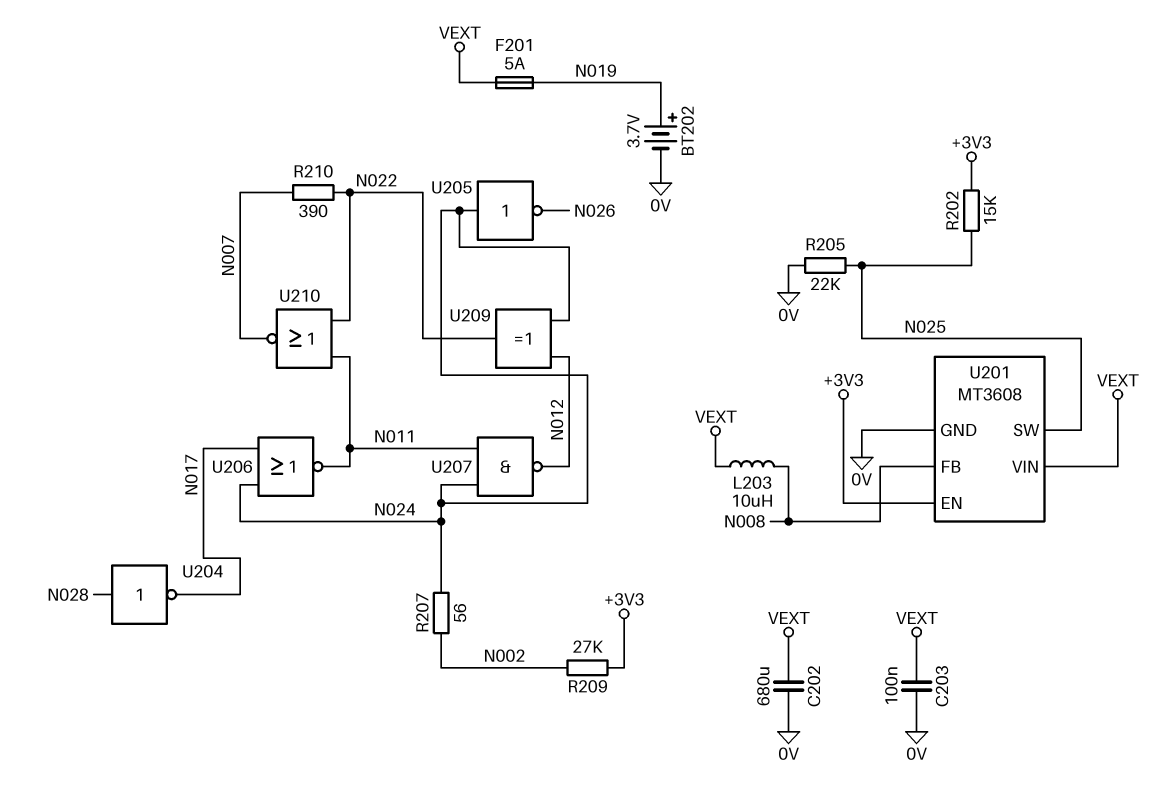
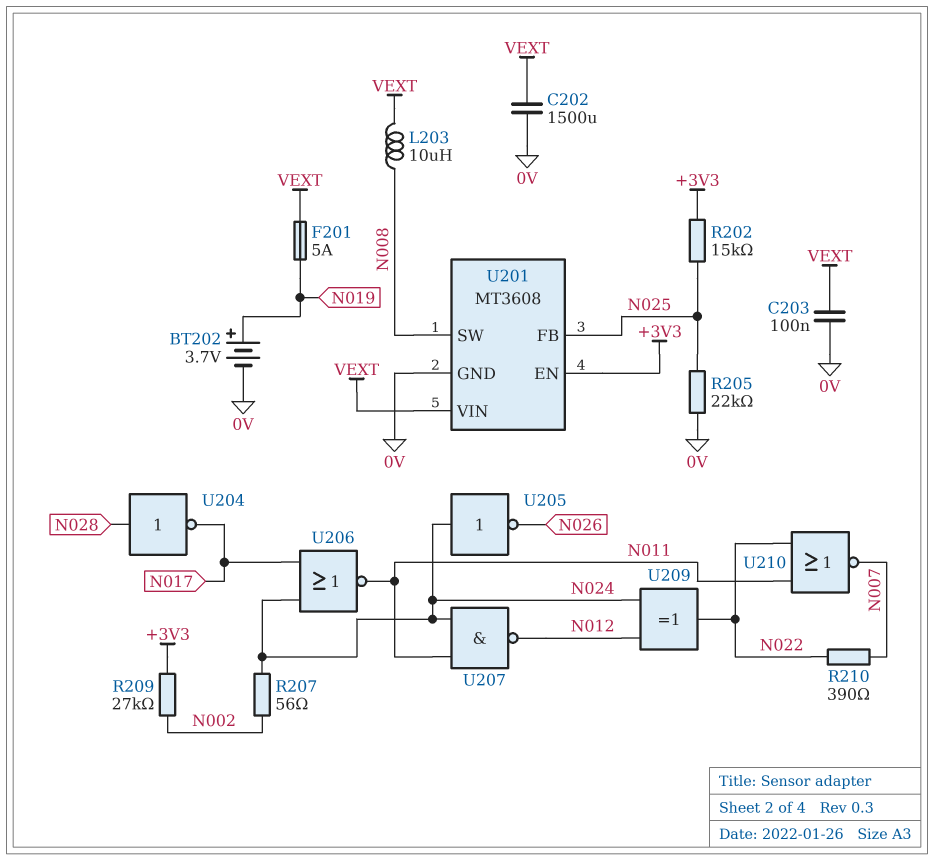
C202: 680uF (0V, VEXT) -> 1500uF (0V, VEXT)
U201 pin FB: N008 -> N025
U201 pin SW: N025 -> N008

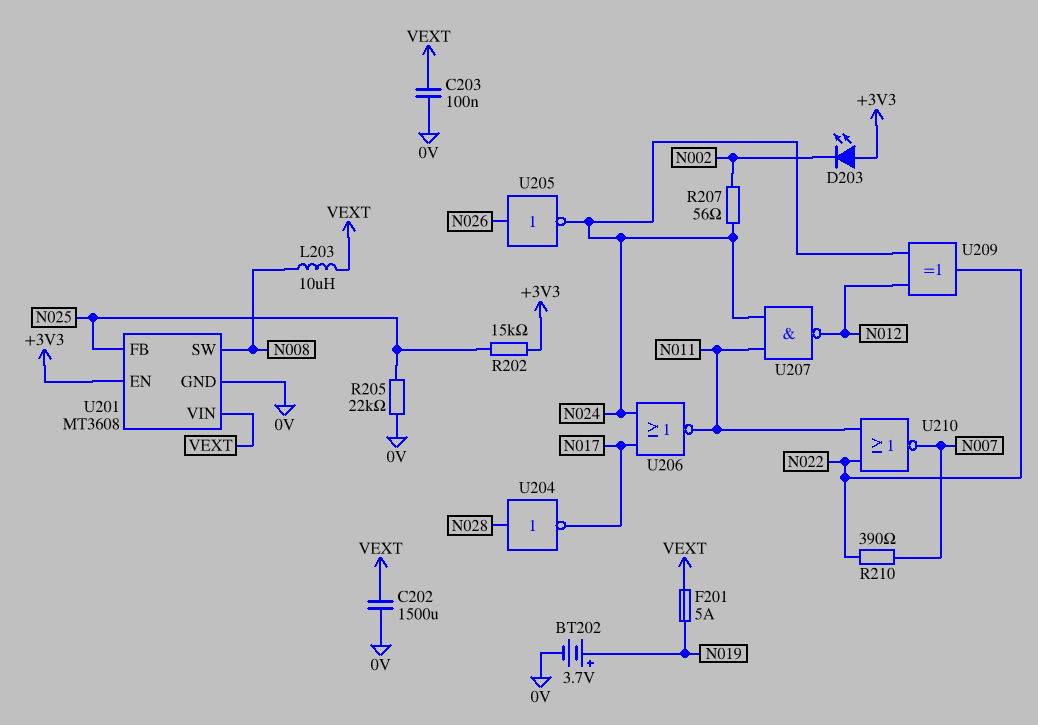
D203: none -> LED (A +3V3, K N002)
R209: 27k (+3V3, N002) -> none
U205: NOT (in N024, out N026) -> NOT (in N026, out N024)

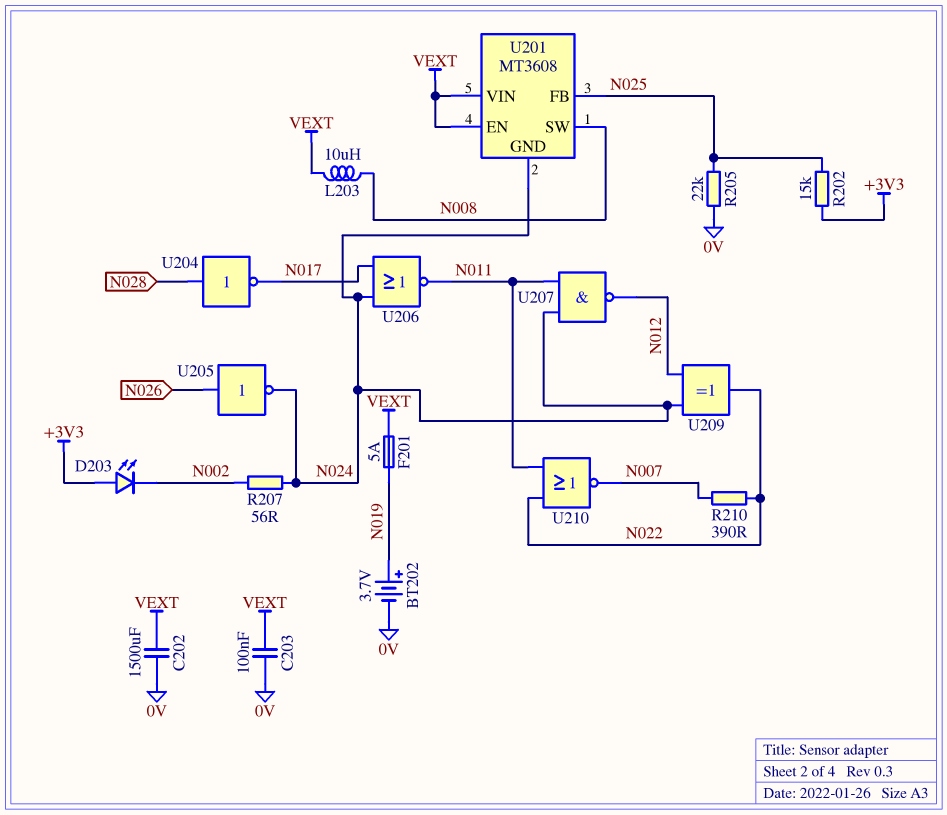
U201 pin EN: +3V3 -> VEXT
U201 pin GND: 0V -> N024

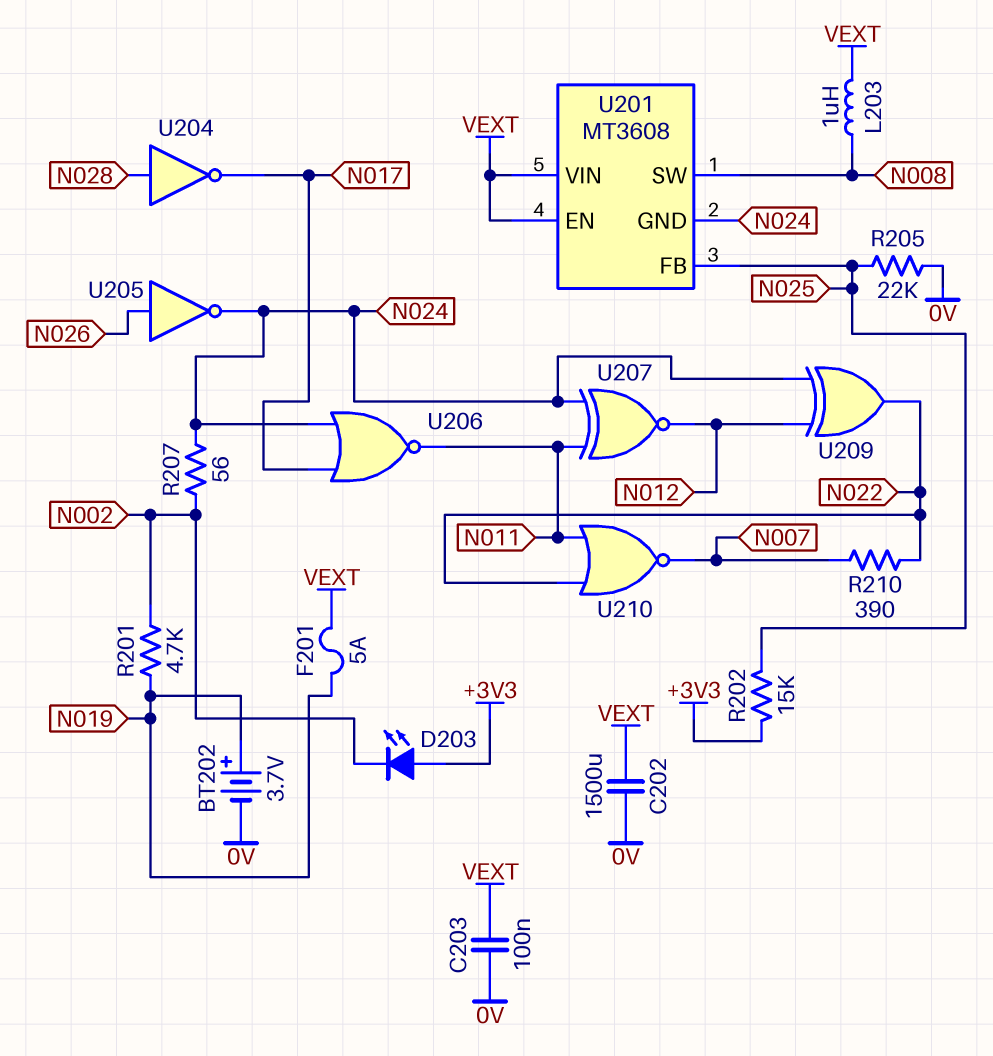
L203: 10uH (N008, VEXT) -> 1uH (N008, VEXT)
R201: none -> 4.7k (N002, N019)
U207: NAND (in N011, in N024, out N012) -> XNOR (in N011, in N024, out N012)

